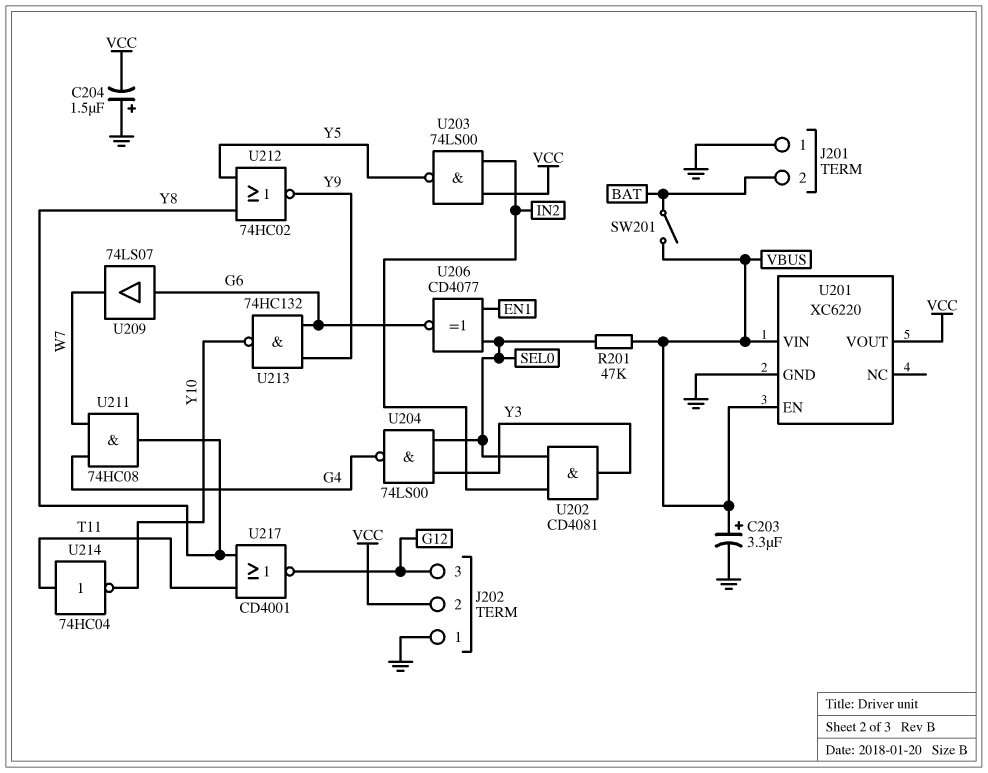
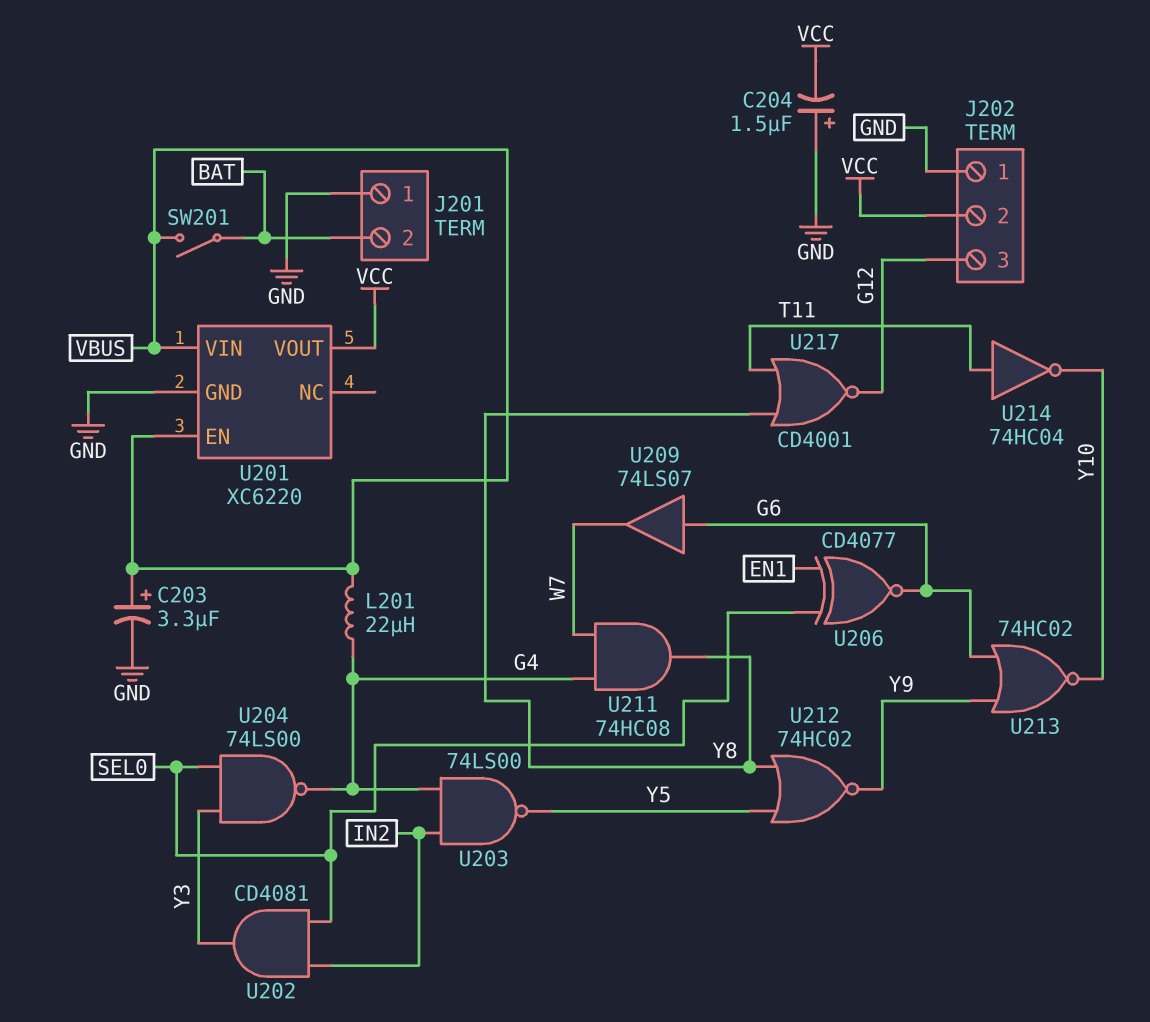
L201: none -> 22uH (G4, VBUS)
R201: 47k (SEL0, VBUS) -> none
U203: NAND 74LS00 (in IN2, in VCC, out Y5) -> NAND 74LS00 (in G4, in IN2, out Y5)
U213: NAND 74HC132 (in G6, in Y9, out Y10) -> NOR 74HC02 (in G6, in Y9, out Y10)

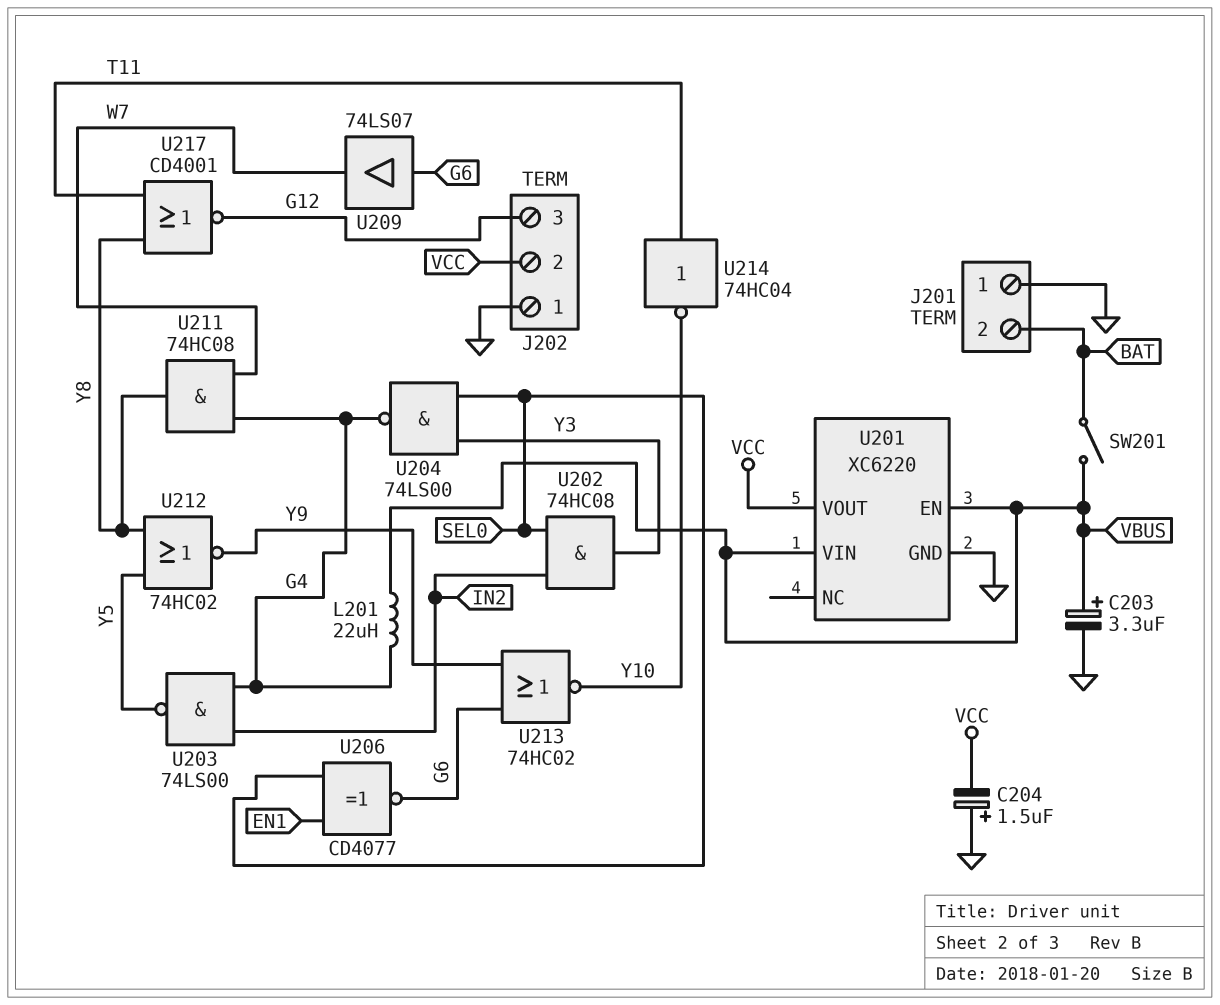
U202: AND CD4081 (in IN2, in SEL0, out Y3) -> AND 74HC08 (in IN2, in SEL0, out Y3)

